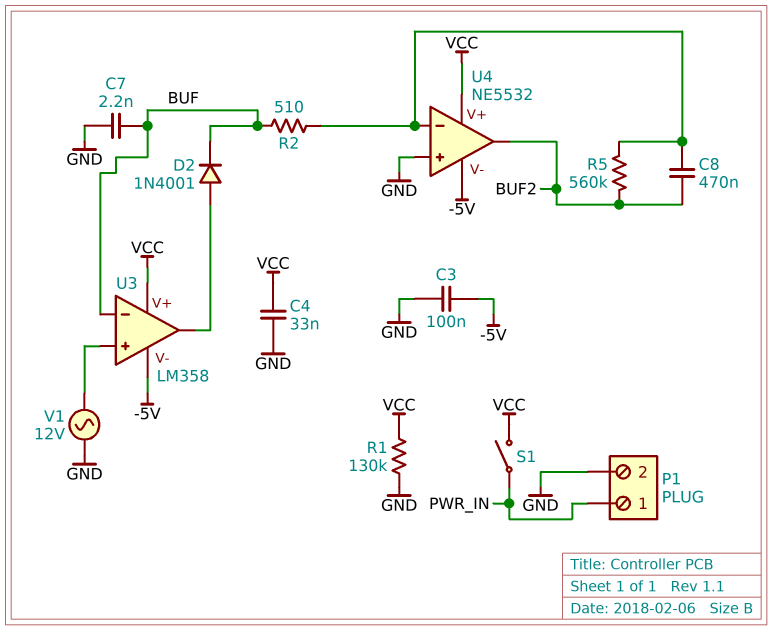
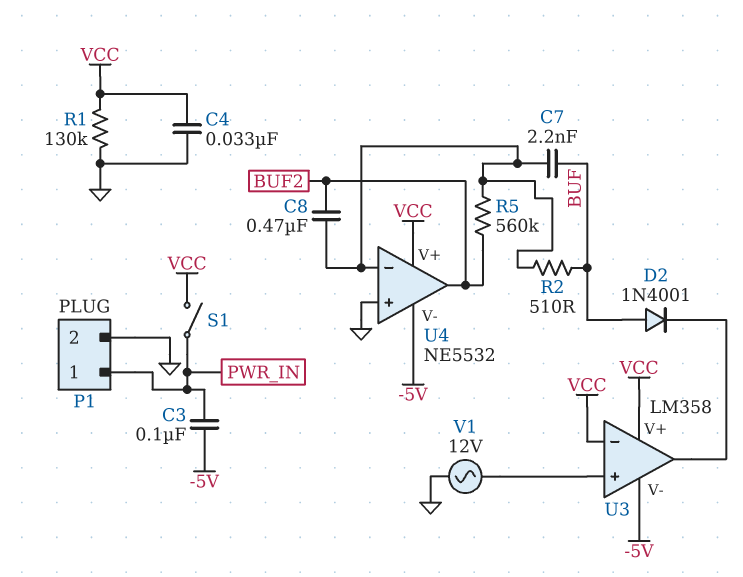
C3: 100nF (-5V, GND) -> 100nF (-5V, PWR_IN)
C7: 2.2nF (BUF, GND) -> 2.2nF (BUF, U4/in-)
D2: diode 1N4001 (A U3/out, K BUF) -> diode 1N4001 (A BUF, K U3/out)
U3 pin in-: BUF -> VCC

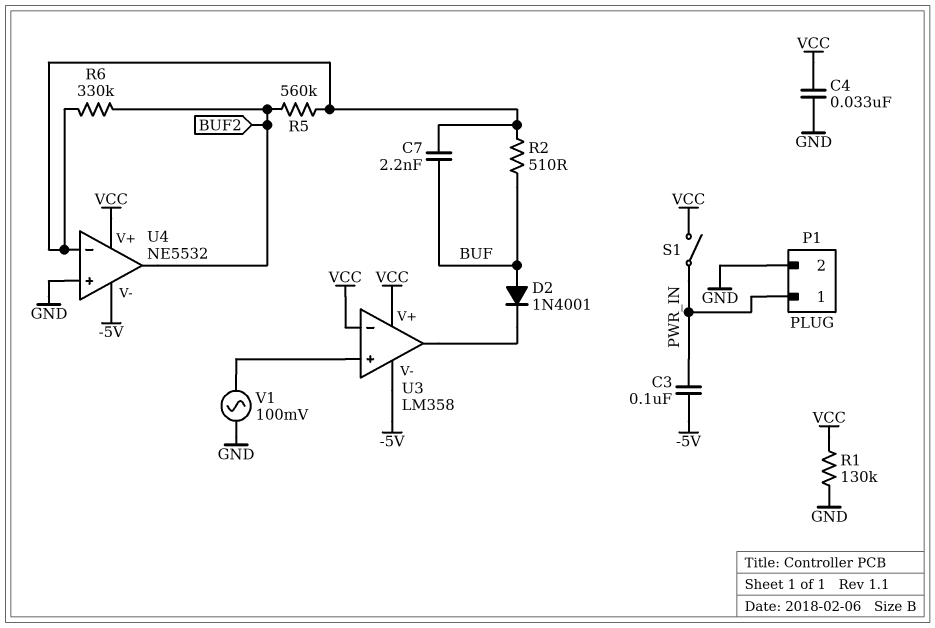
C8: 470nF (BUF2, U4/in-) -> none
R6: none -> 330k (BUF2, U4/in-)
V1: AC 12V (GND, U3/in+) -> AC 100mV (GND, U3/in+)

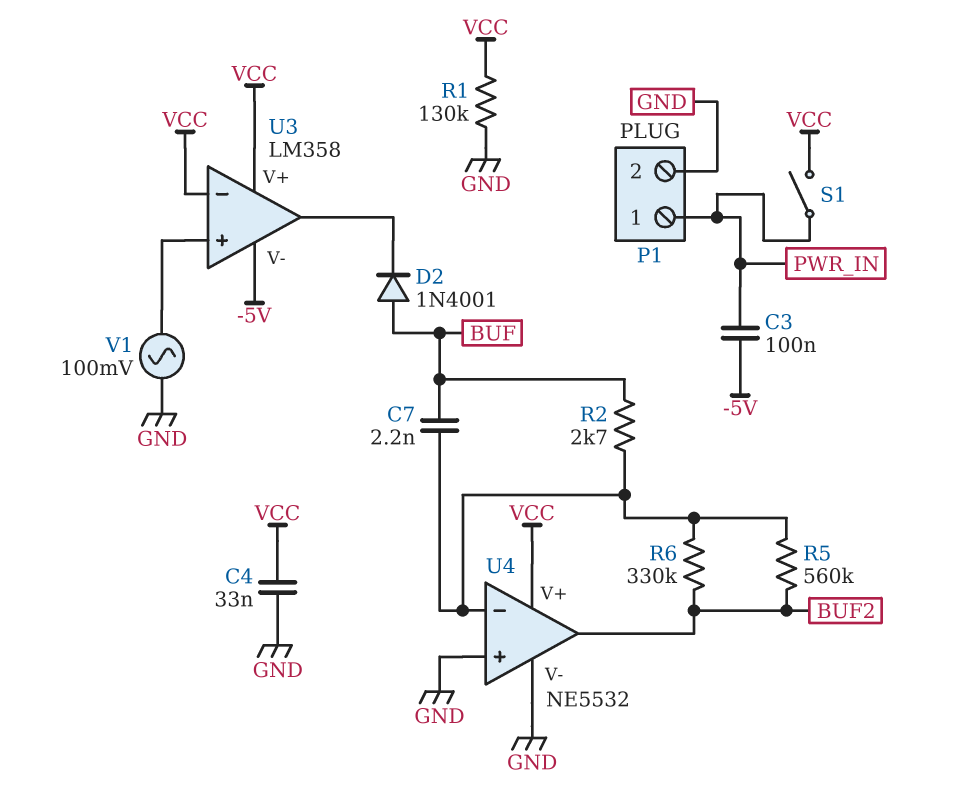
R2: 510 (BUF, U4/in-) -> 2.7k (BUF, U4/in-)
U4 pin V-: -5V -> GND

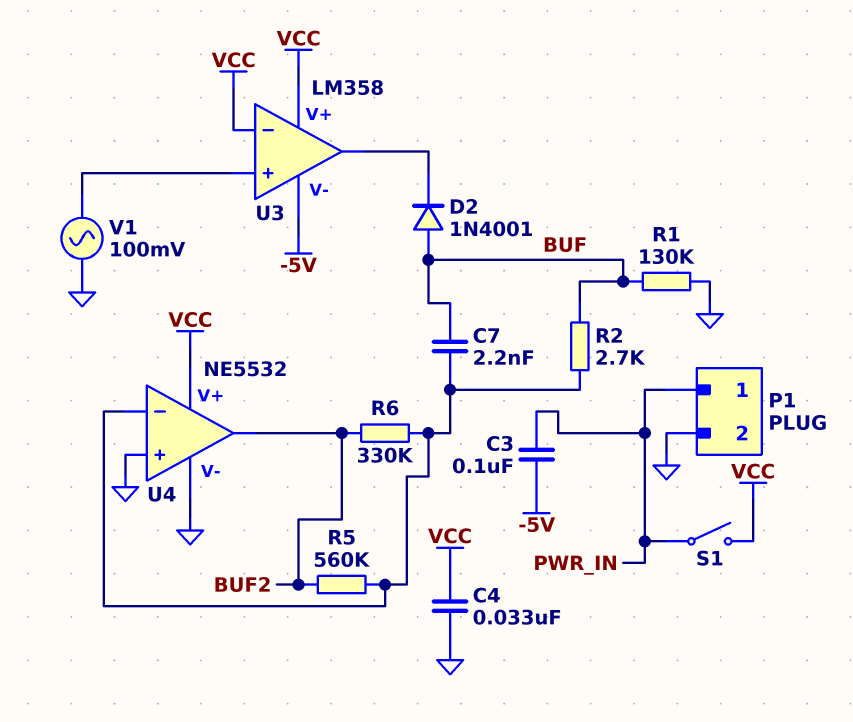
R1: 130k (GND, VCC) -> 130k (BUF, GND)

